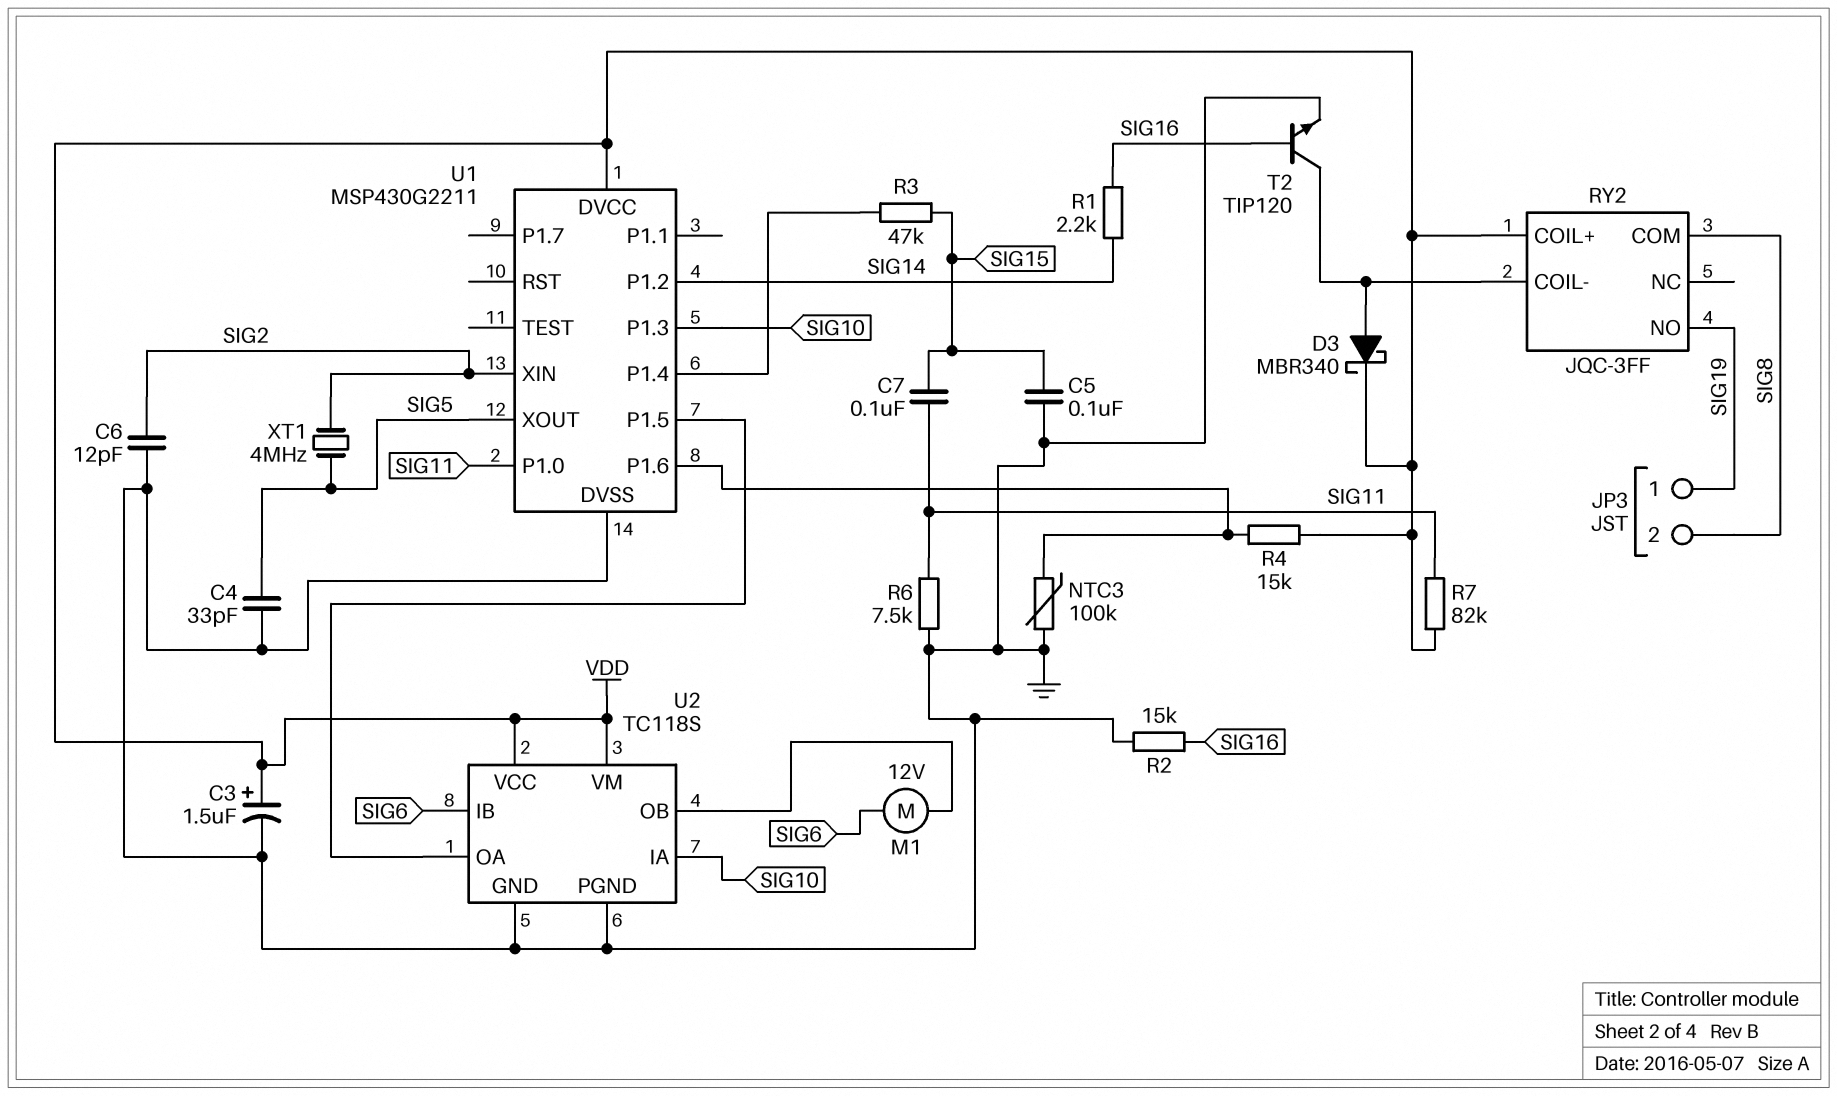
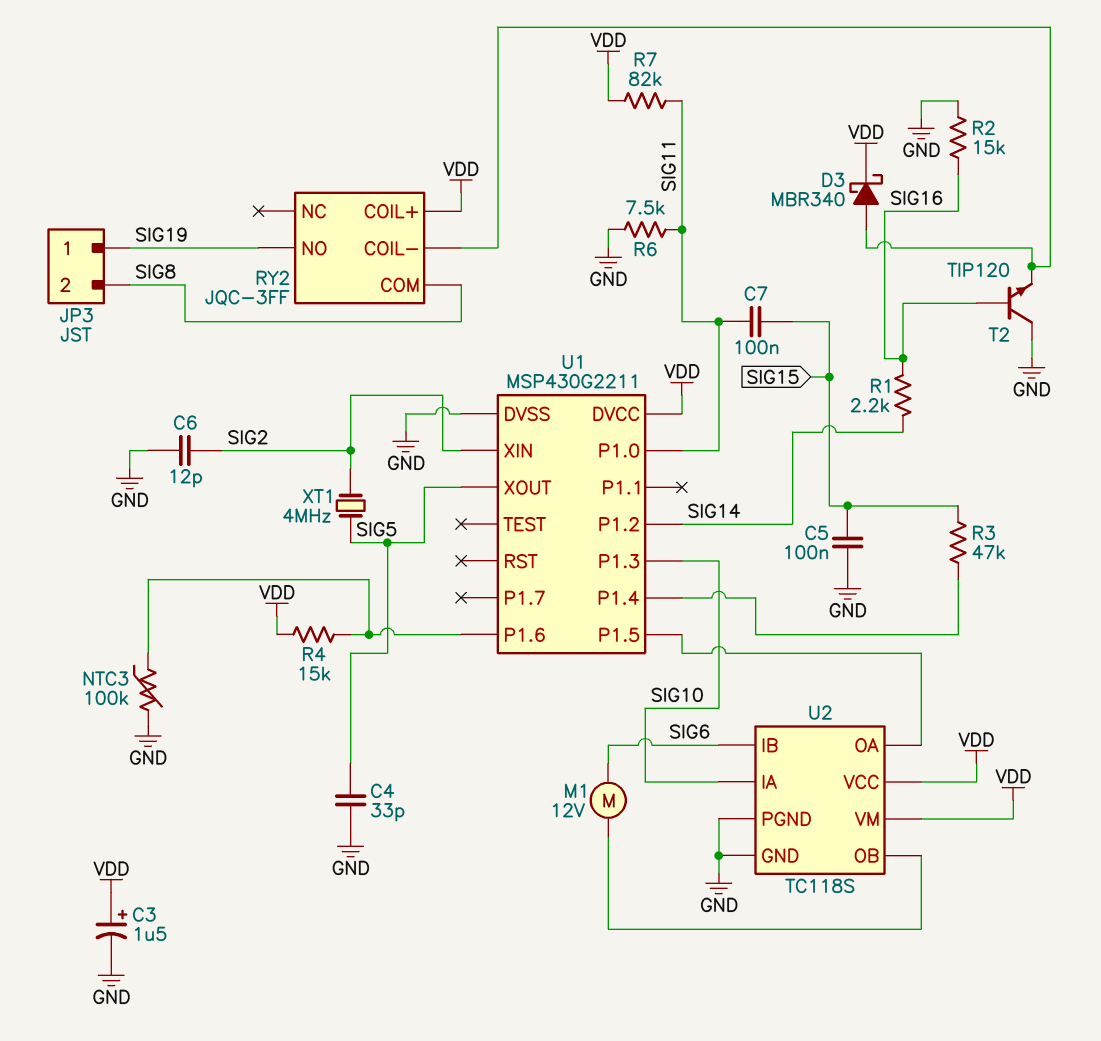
T2: NPN TIP120 (B SIG16, C RY2/COIL-, E GND) -> NPN TIP120 (B SIG16, C GND, E RY2/COIL-)

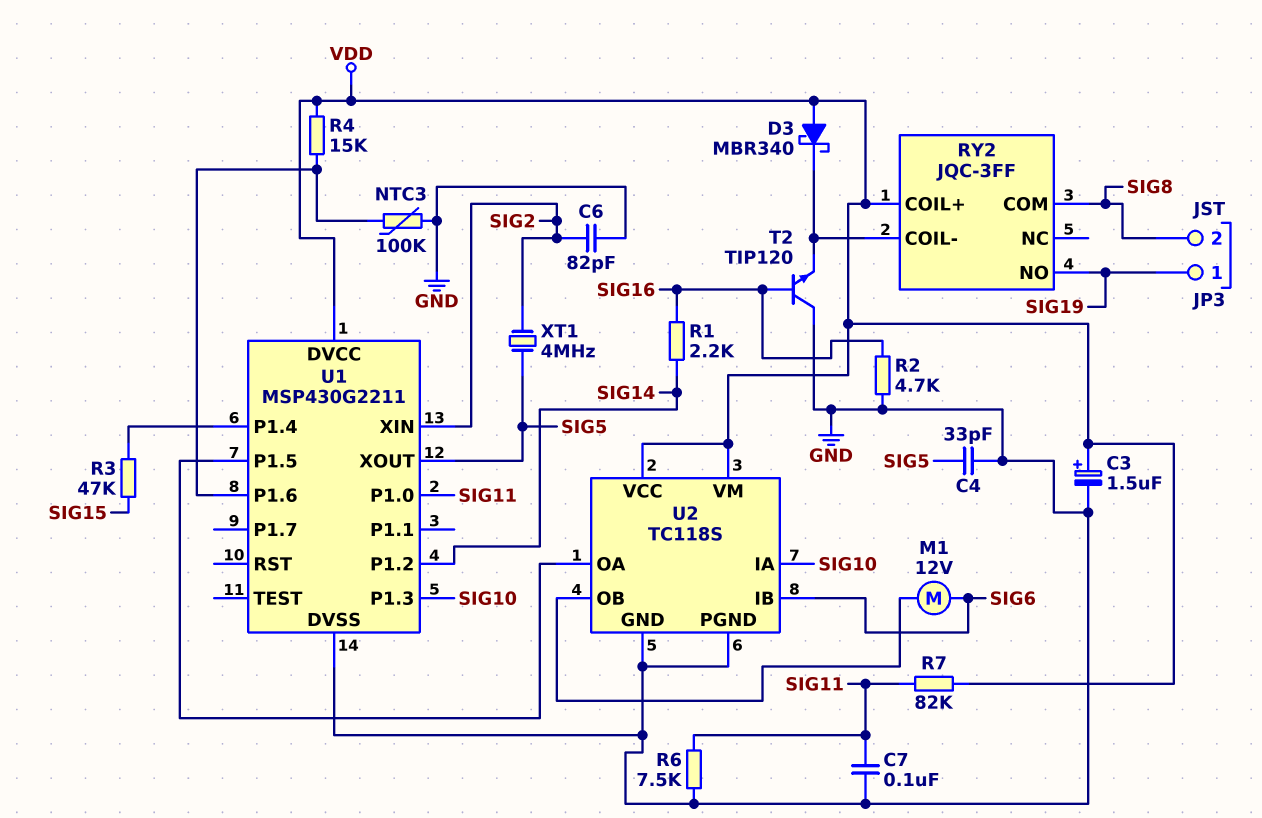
C5: 100nF (GND, SIG15) -> none
C6: 12pF (GND, SIG2) -> 82pF (GND, SIG2)
C7: 100nF (SIG11, SIG15) -> 100nF (GND, SIG11)
D3: schottky MBR340 (A RY2/COIL-, K VDD) -> schottky MBR340 (A VDD, K RY2/COIL-)
R2: 15k (GND, SIG16) -> 4.7k (GND, SIG16)

